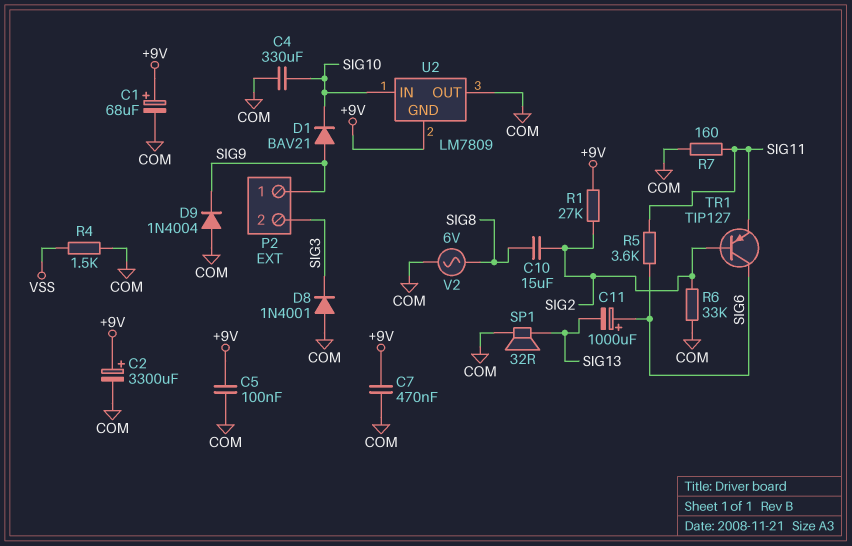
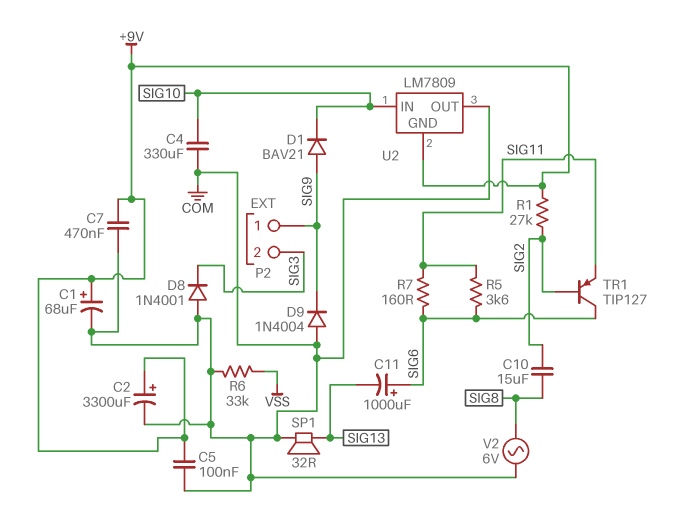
R4: 1.5k (COM, VSS) -> none
R6: 33k (COM, SIG2) -> 33k (COM, VSS)
R7: 160 (COM, SIG11) -> 160 (SIG6, SIG11)

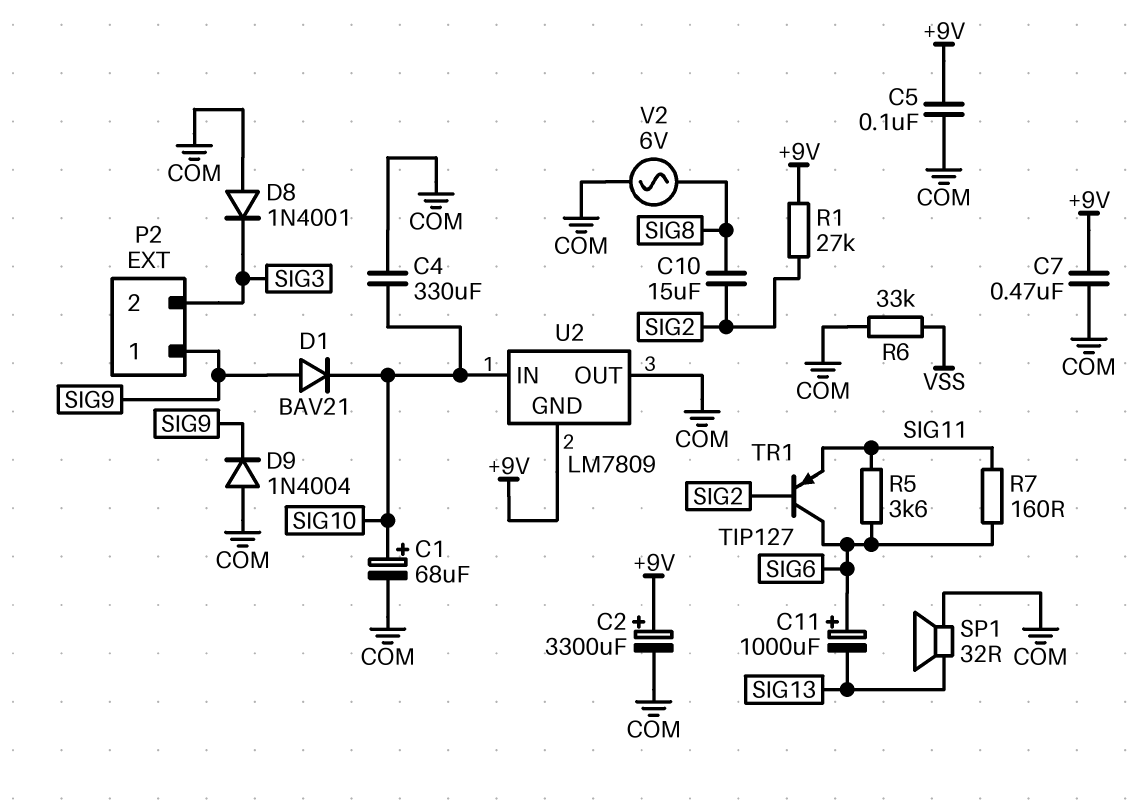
C1: 68uF (plus +9V, minus COM) -> 68uF (plus SIG10, minus COM)

